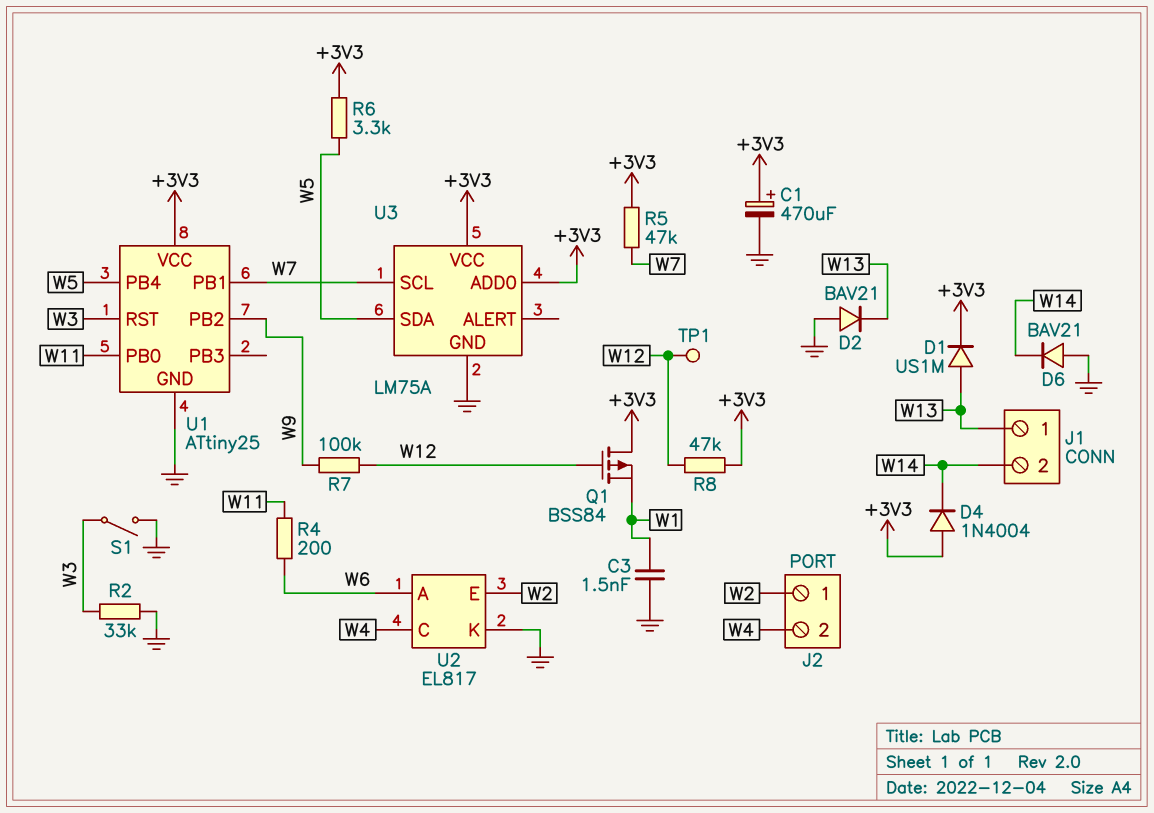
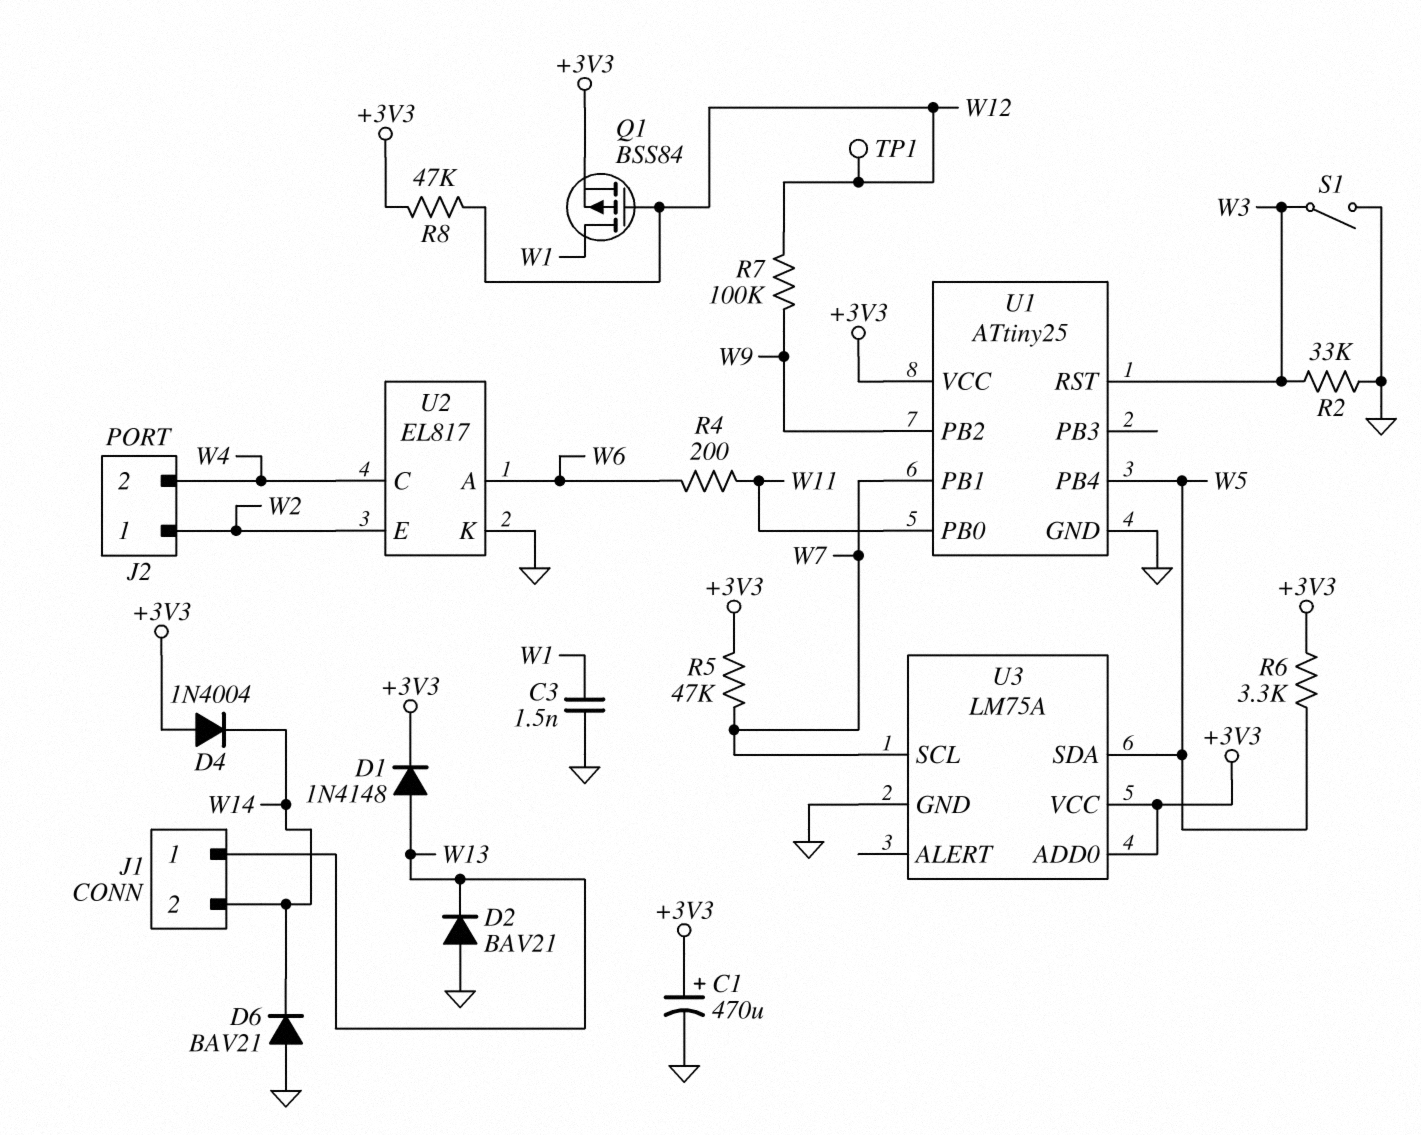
D1: diode US1M (A W13, K +3V3) -> diode 1N4148 (A W13, K +3V3)
Q1: PMOS BSS84 (G W12, D +3V3, S W1) -> PMOS BSS84 (G W12, D W1, S +3V3)

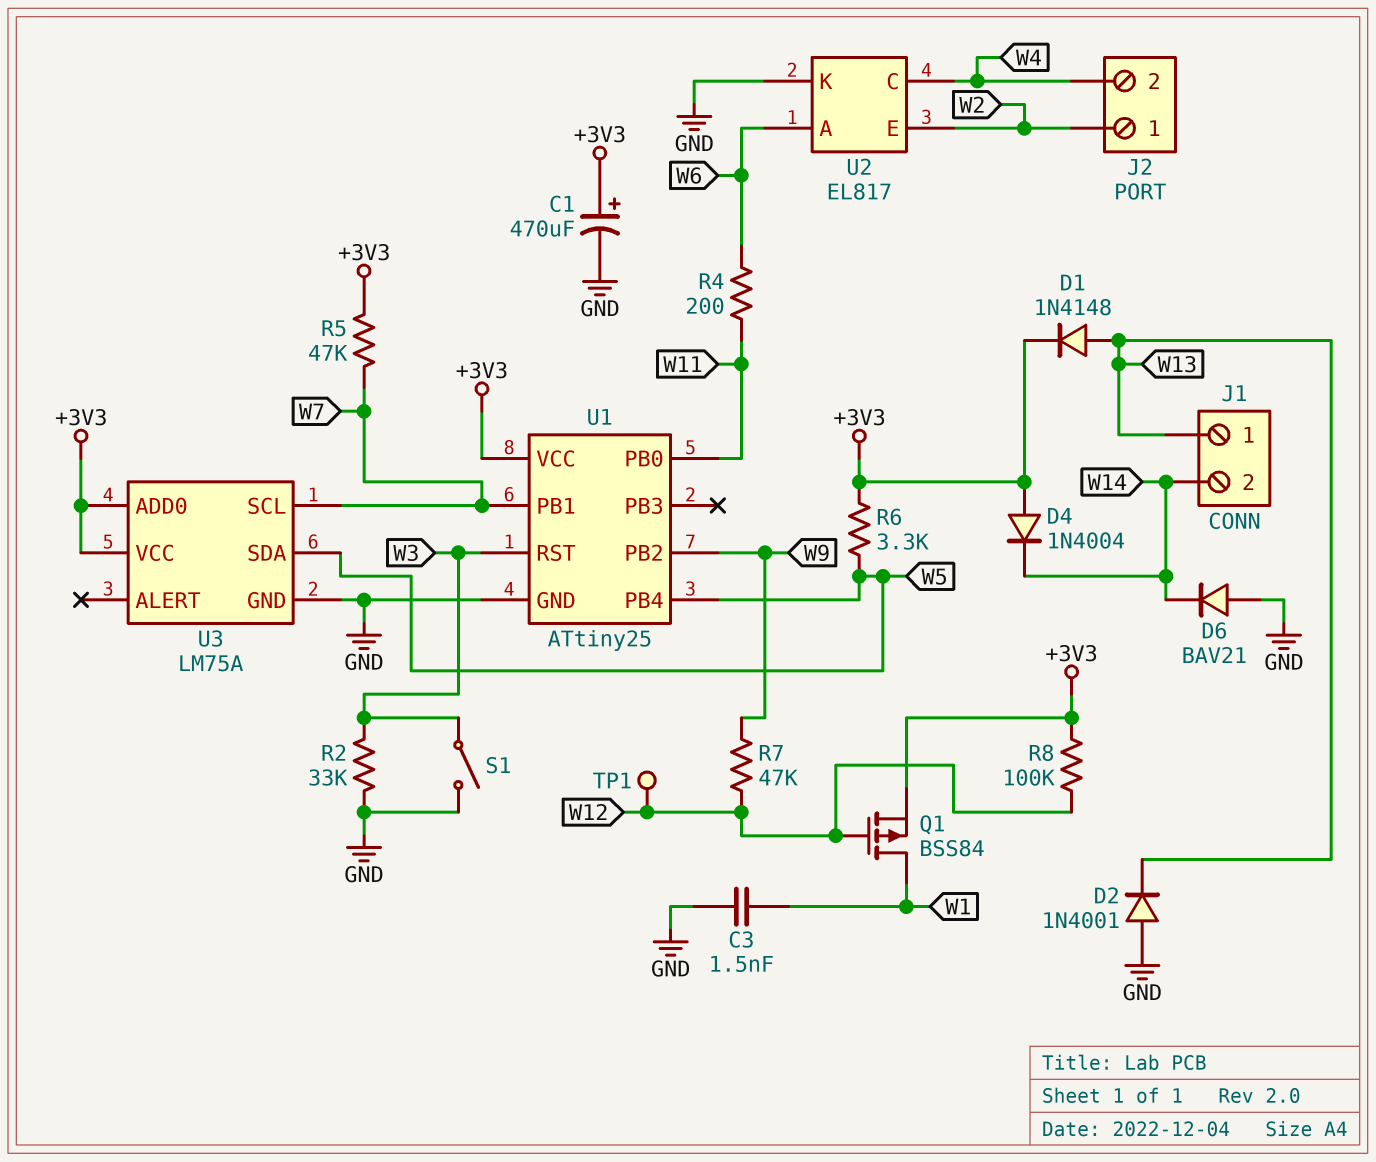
D2: diode BAV21 (A GND, K W13) -> diode 1N4001 (A GND, K W13)
R7: 100k (W9, W12) -> 47k (W9, W12)
R8: 47k (+3V3, W12) -> 100k (+3V3, W12)

